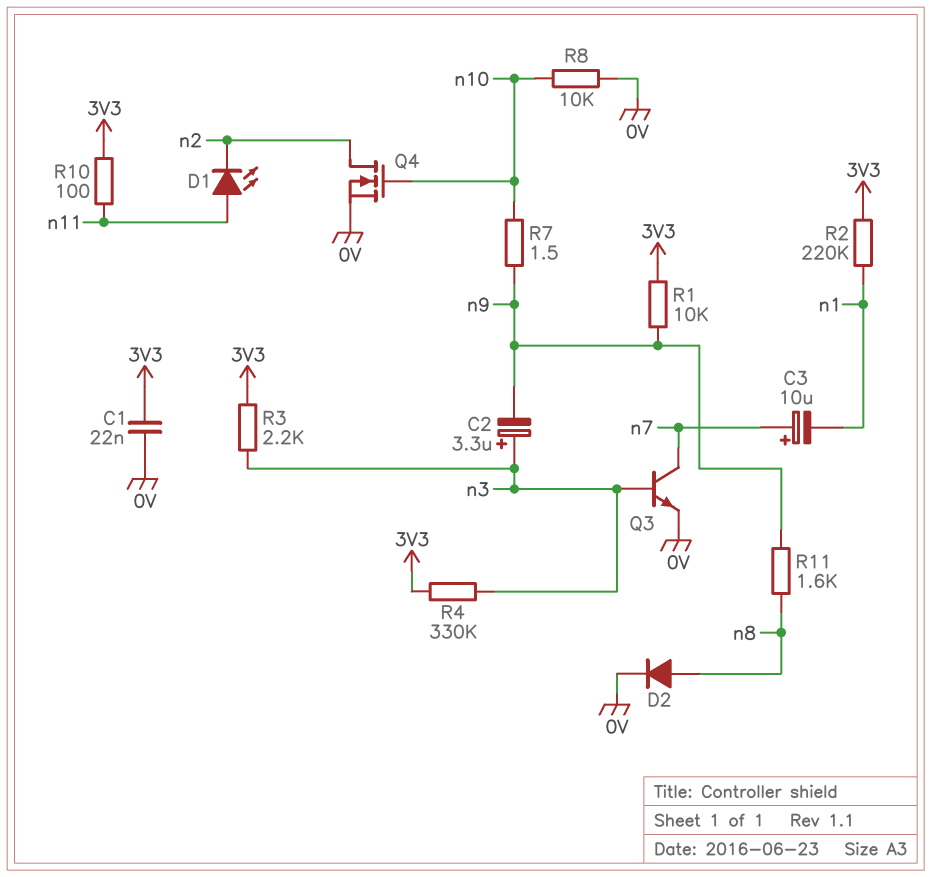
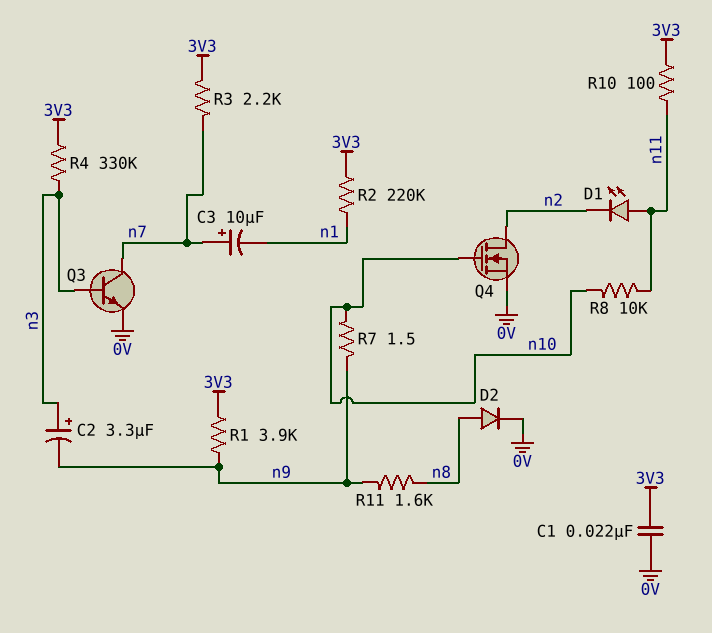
R1: 10k (3V3, n9) -> 3.9k (3V3, n9)
R3: 2.2k (3V3, n3) -> 2.2k (3V3, n7)
R8: 10k (0V, n10) -> 10k (n10, n11)

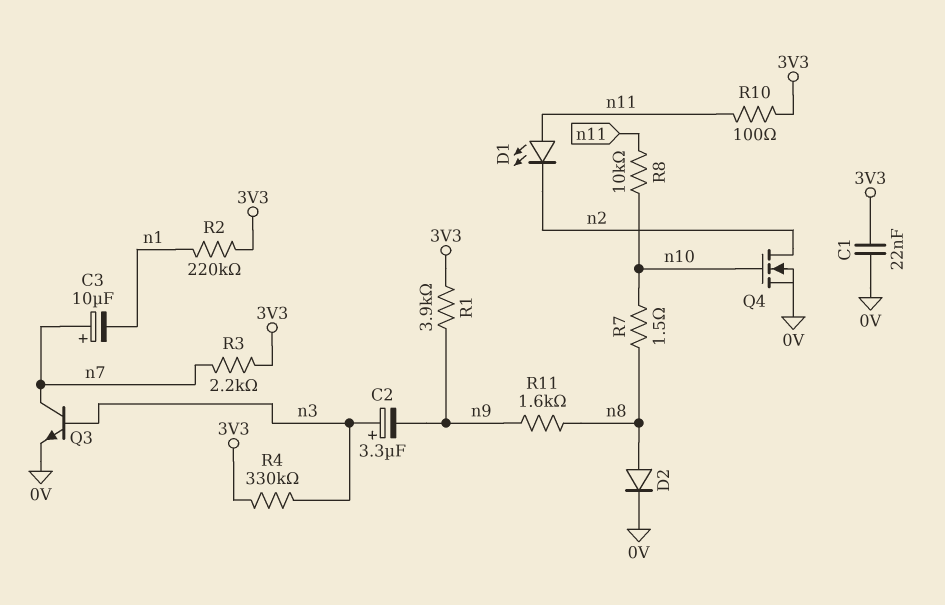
R7: 1.5 (n9, n10) -> 1.5 (n8, n10)

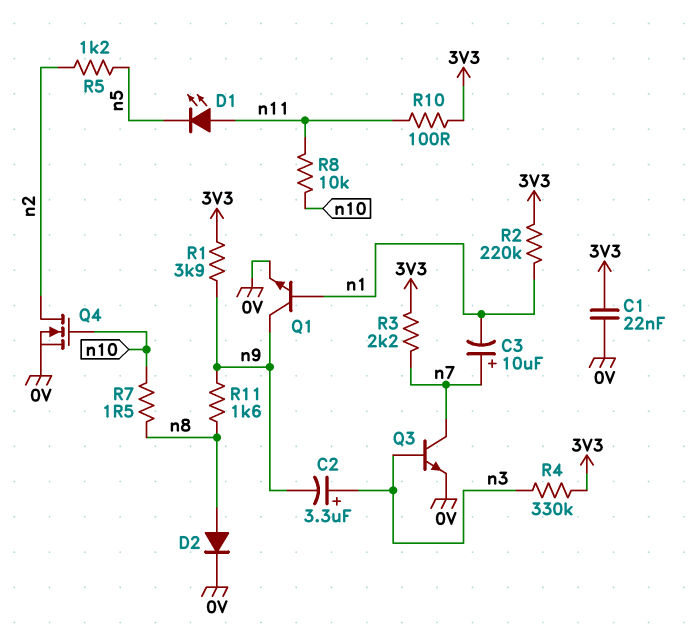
D1: LED (A n11, K n2) -> LED (A n11, K n5)
Q1: none -> NPN (B n1, C n9, E 0V)
R5: none -> 1.2k (n2, n5)

